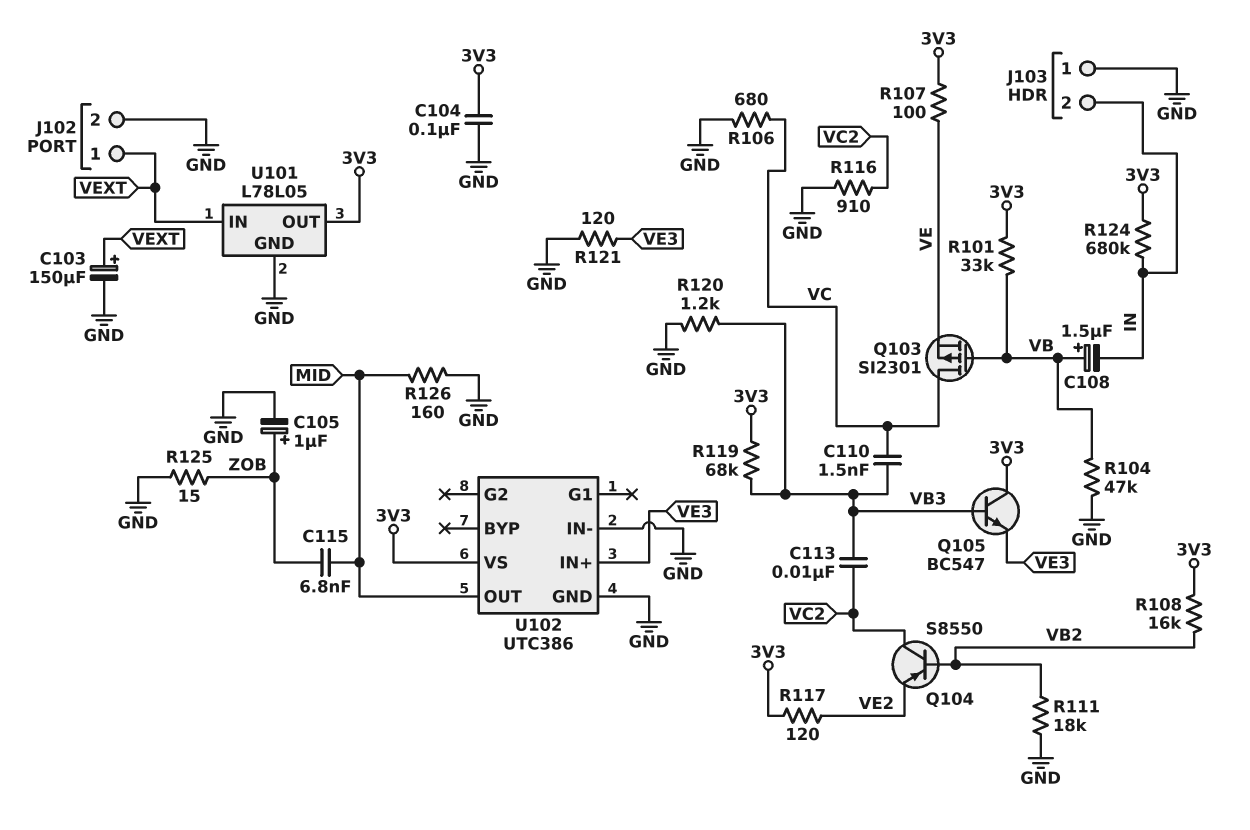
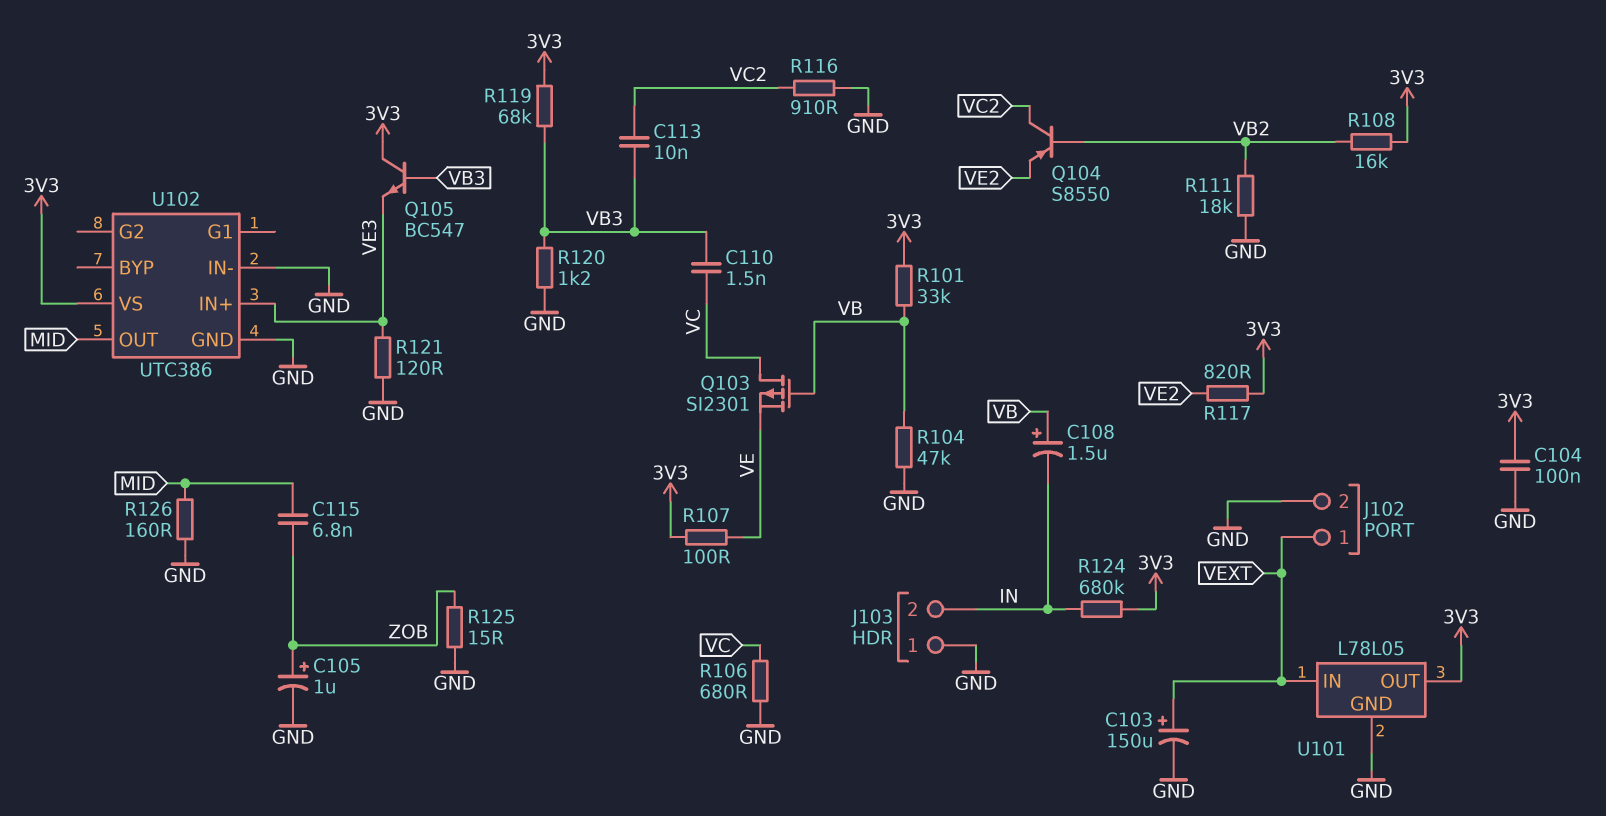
R117: 120 (3V3, VE2) -> 820 (3V3, VE2)

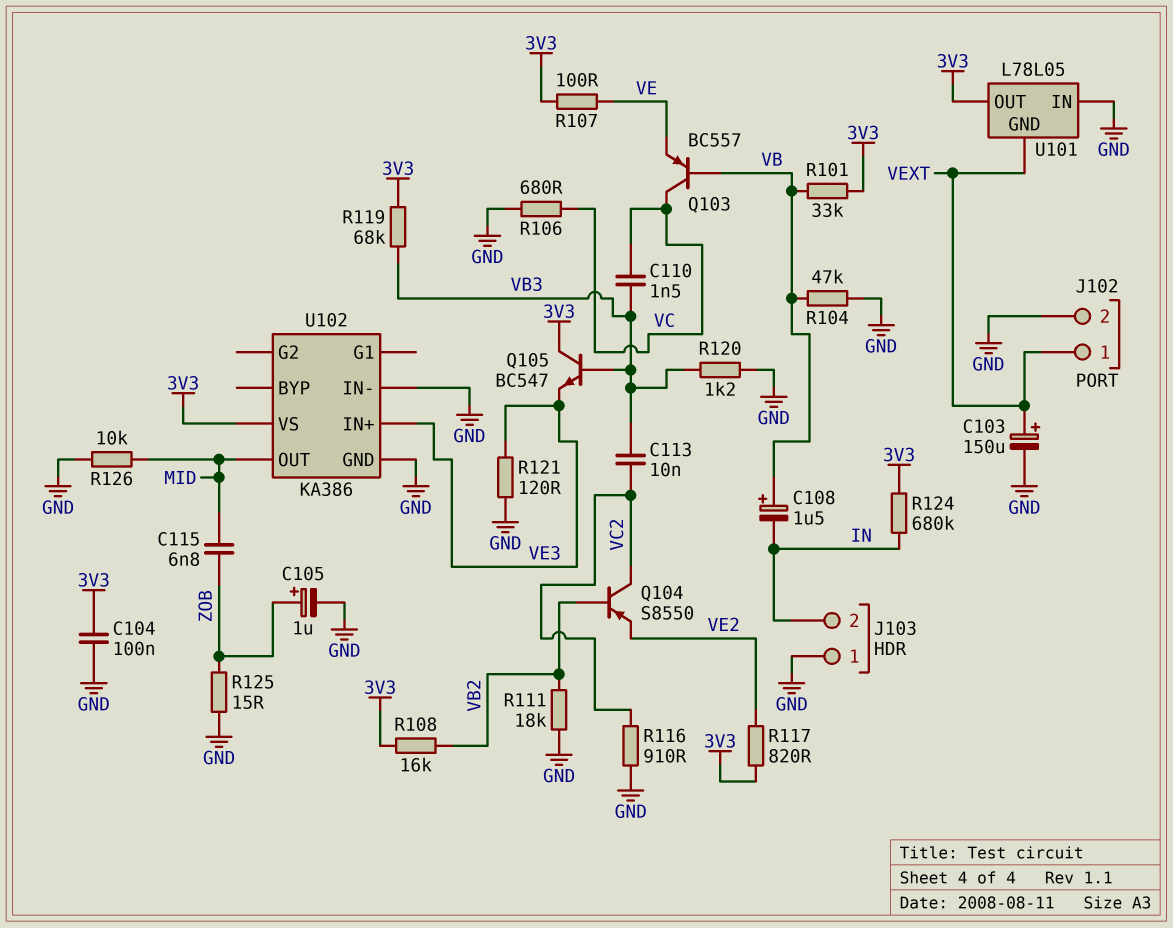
Q103: PMOS SI2301 (G VB, D VC, S VE) -> PNP BC557 (B VB, C VC, E VE)
R126: 160 (GND, MID) -> 10k (GND, MID)
U101 pin GND: GND -> VEXT
U101 pin IN: VEXT -> GND
U102: UTC386 -> KA386

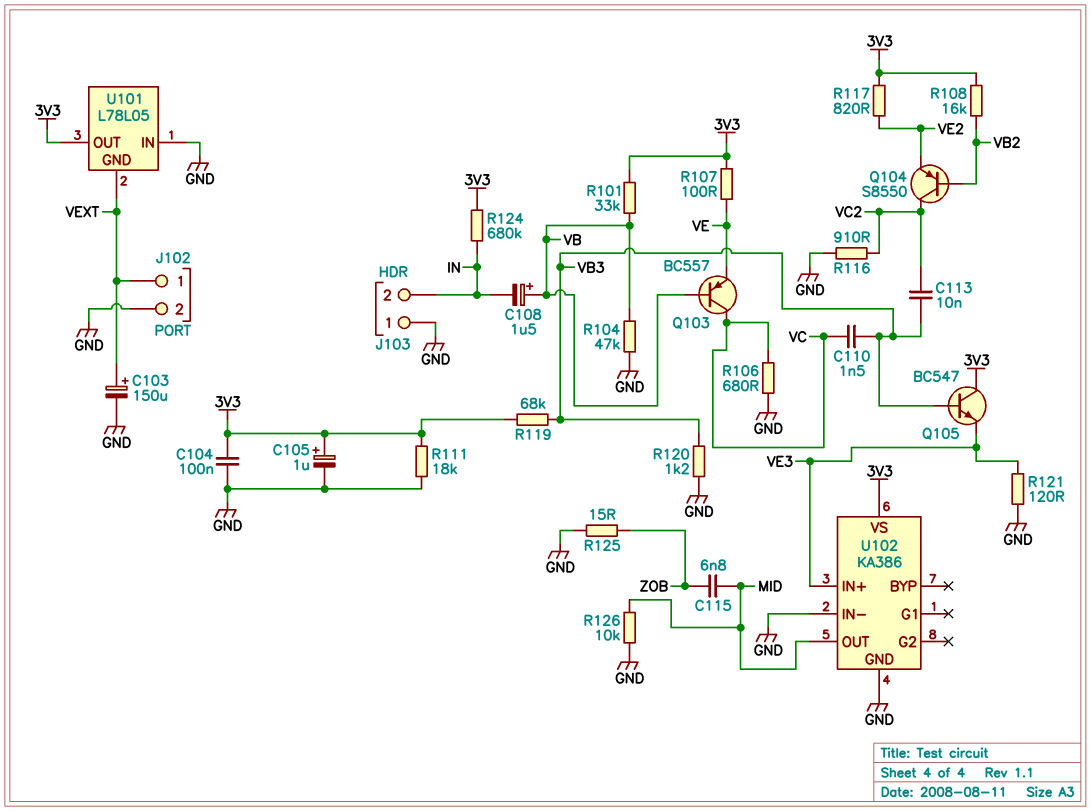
C105: 1uF (plus ZOB, minus GND) -> 1uF (plus 3V3, minus GND)
R111: 18k (GND, VB2) -> 18k (3V3, GND)

